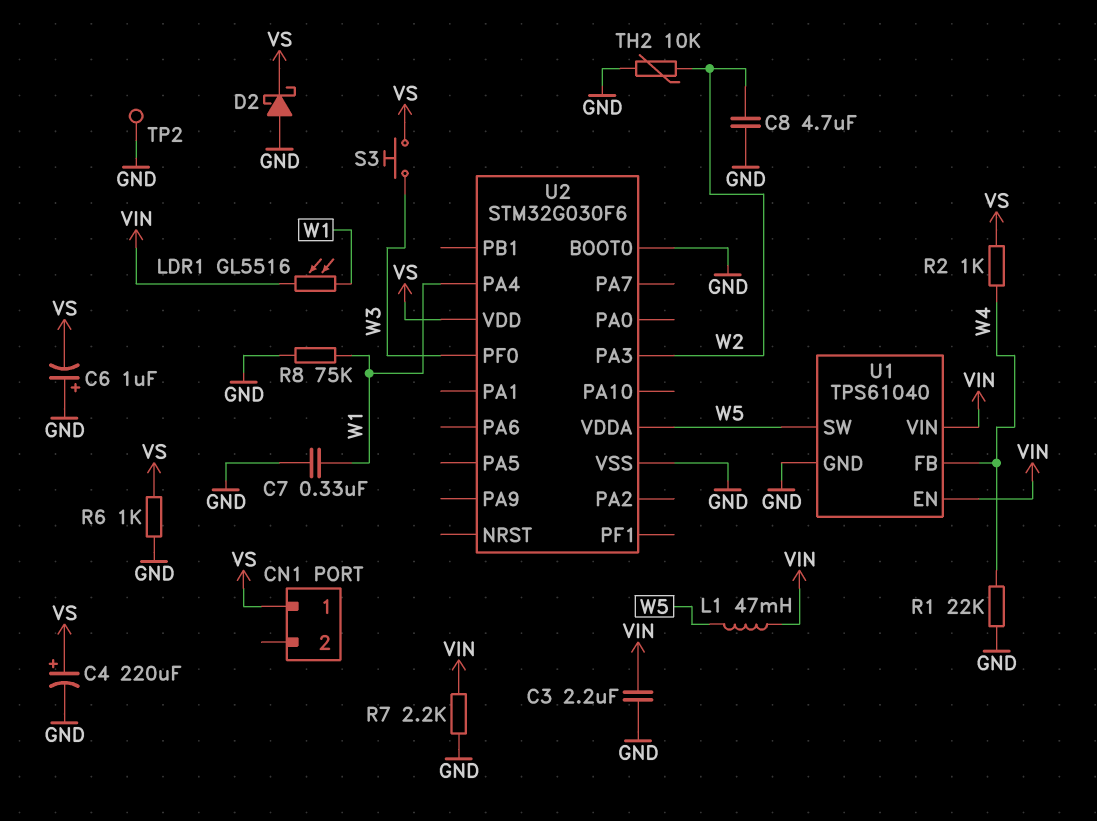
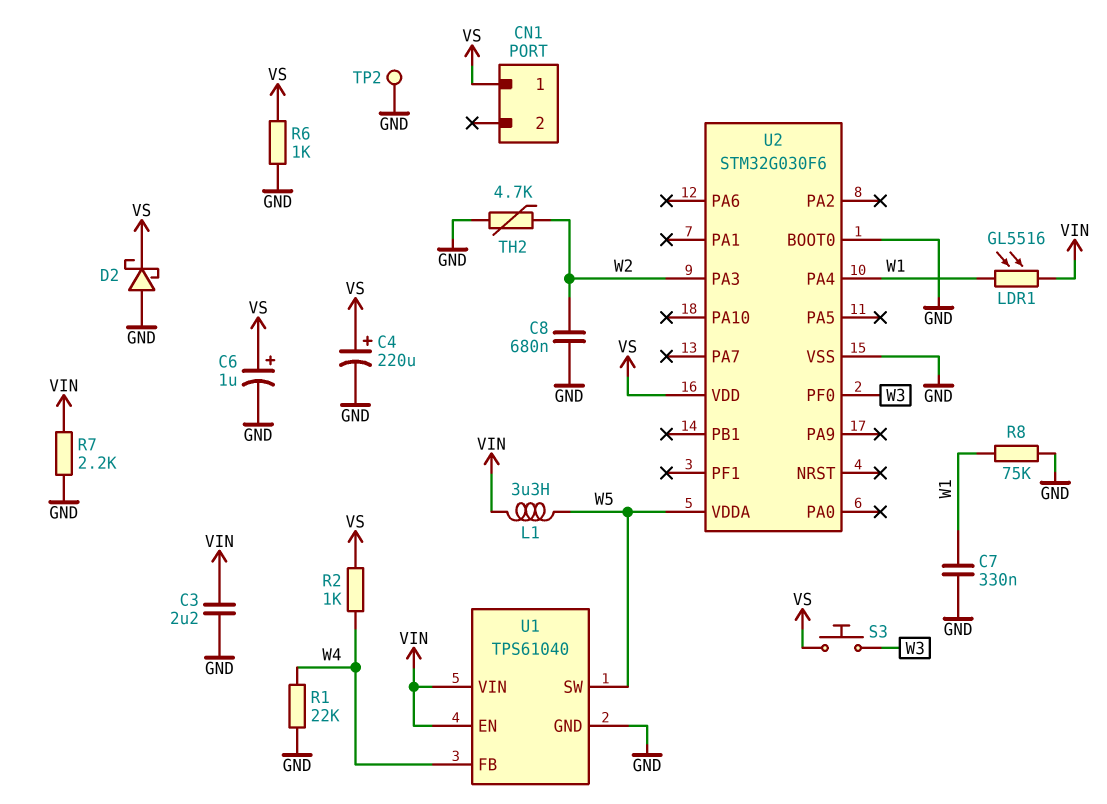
C6: 1uF (plus GND, minus VS) -> 1uF (plus VS, minus GND)
C8: 4.7uF (GND, W2) -> 680nF (GND, W2)
L1: 47mH (VIN, W5) -> 3.3uH (VIN, W5)
TH2: 10k (GND, W2) -> 4.7k (GND, W2)

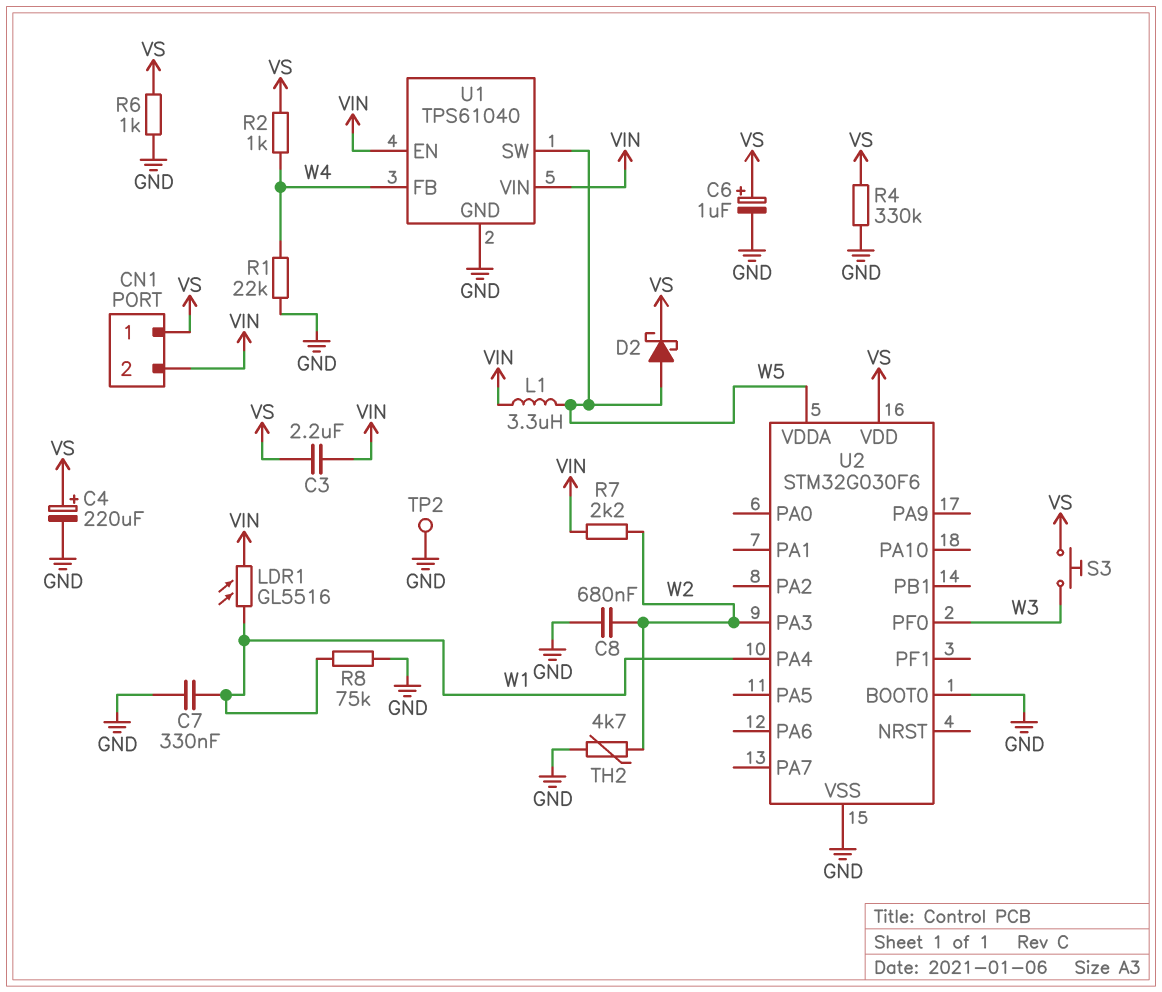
C3: 2.2uF (GND, VIN) -> 2.2uF (VIN, VS)
CN1 pin 2: none -> VIN
D2: schottky (A GND, K VS) -> schottky (A W5, K VS)
R4: none -> 330k (GND, VS)
R7: 2.2k (GND, VIN) -> 2.2k (VIN, W2)

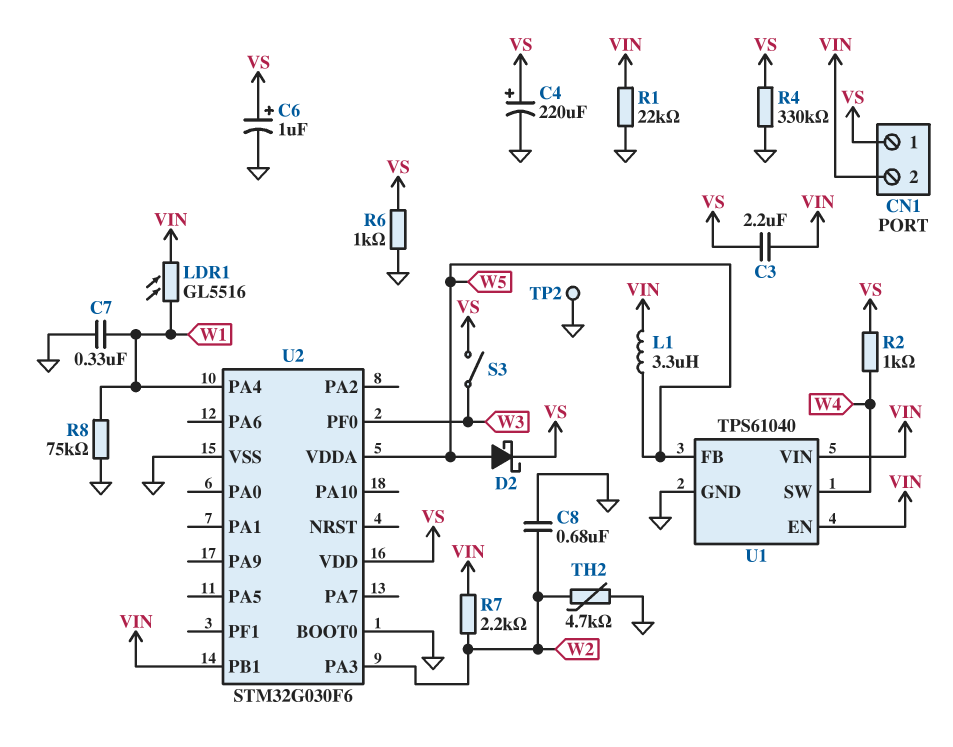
R1: 22k (GND, W4) -> 22k (GND, VIN)
S3: button (VS, W3) -> switch (VS, W3)
U1 pin FB: W4 -> W5
U1 pin SW: W5 -> W4
U2 pin PB1: none -> VIN

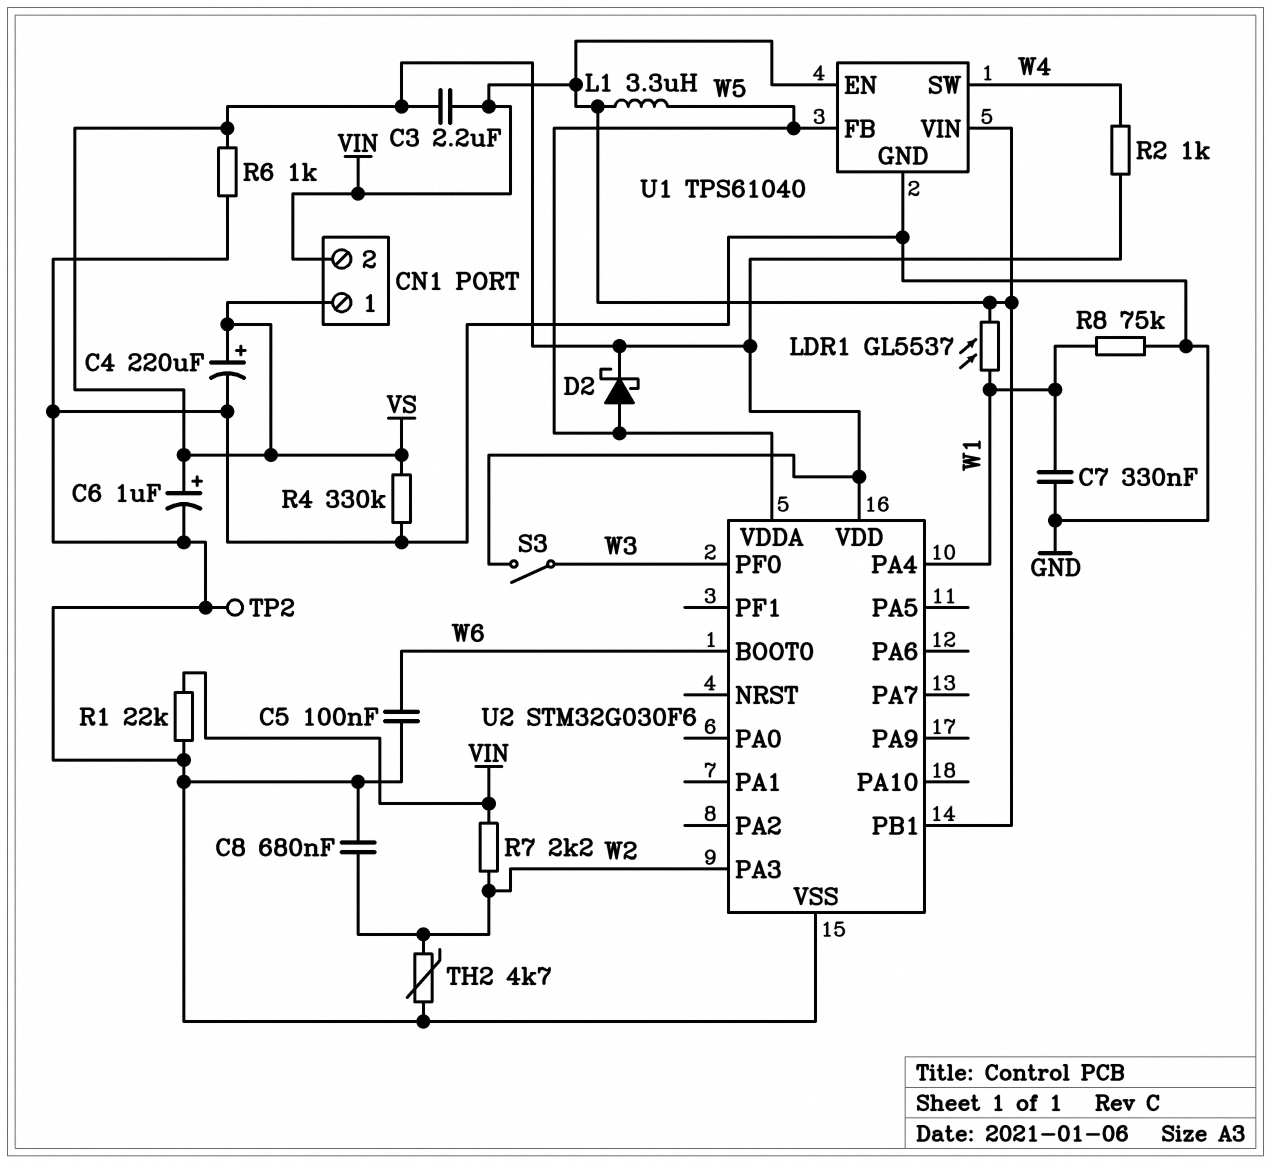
C5: none -> 100nF (GND, W6)
LDR1: GL5516 (VIN, W1) -> GL5537 (VIN, W1)
U2 pin BOOT0: GND -> W6

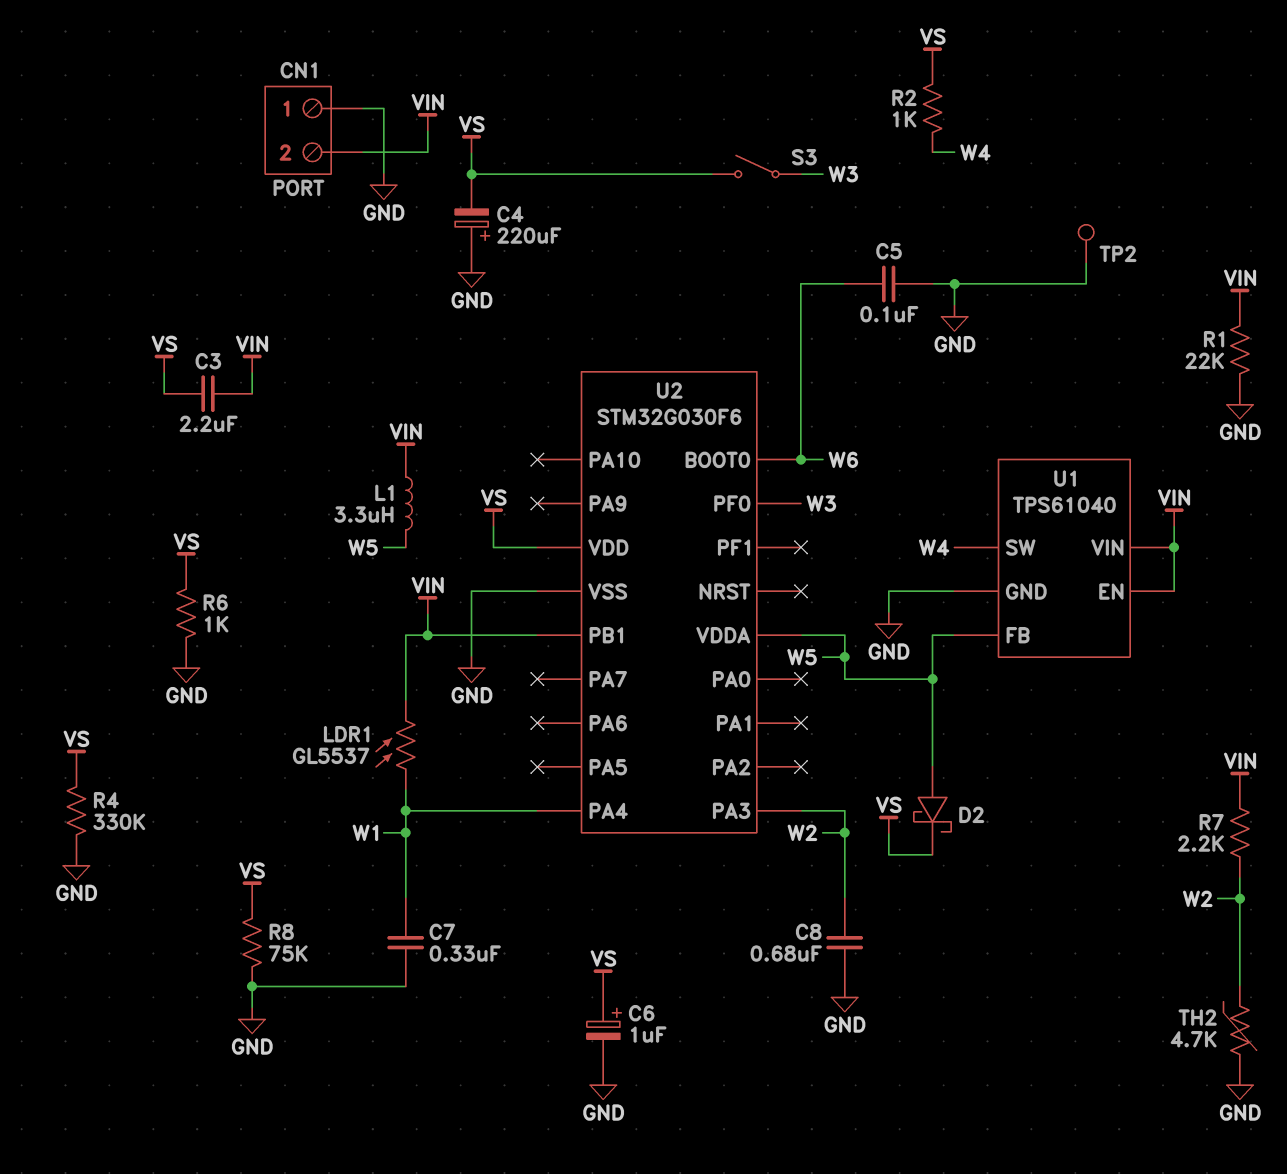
C4: 220uF (plus VS, minus GND) -> 220uF (plus GND, minus VS)
CN1 pin 1: VS -> GND
R8: 75k (GND, W1) -> 75k (GND, VS)

